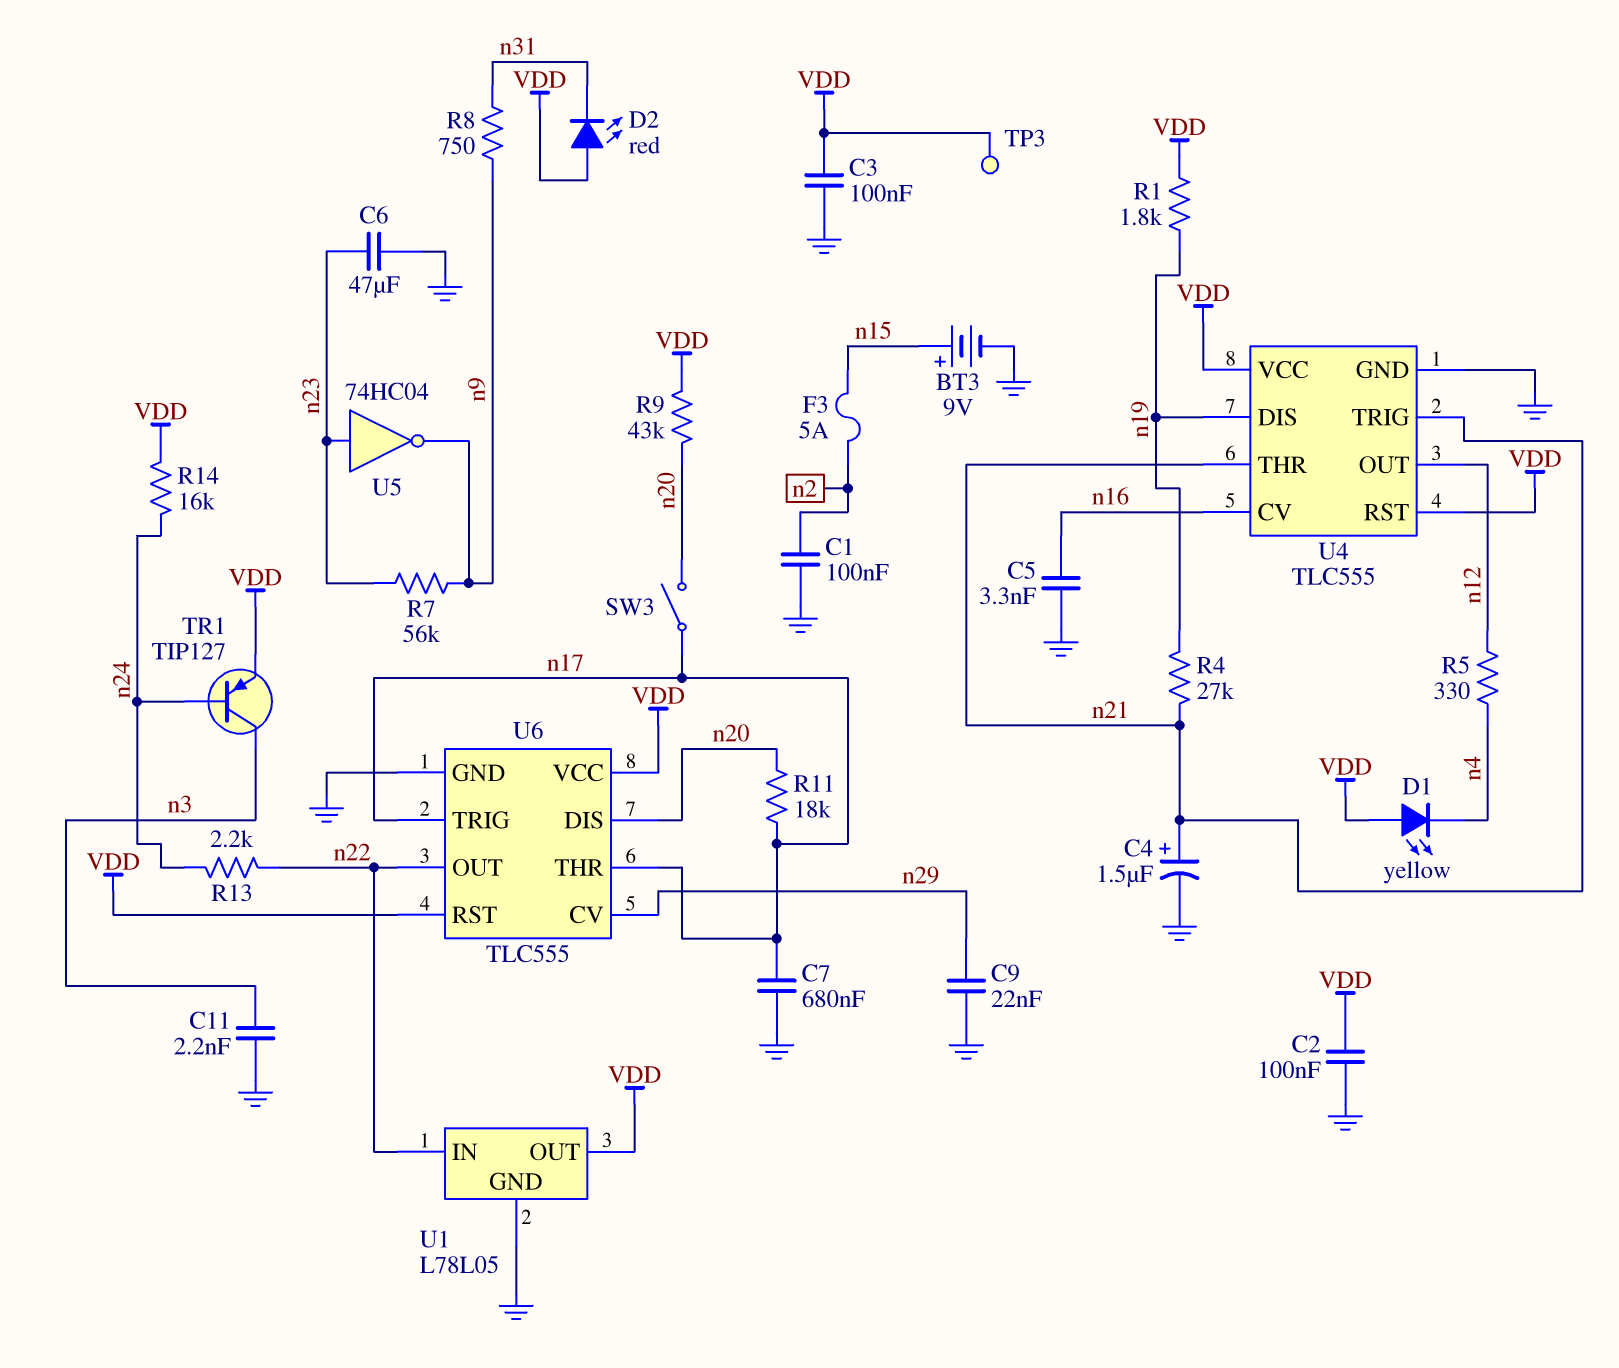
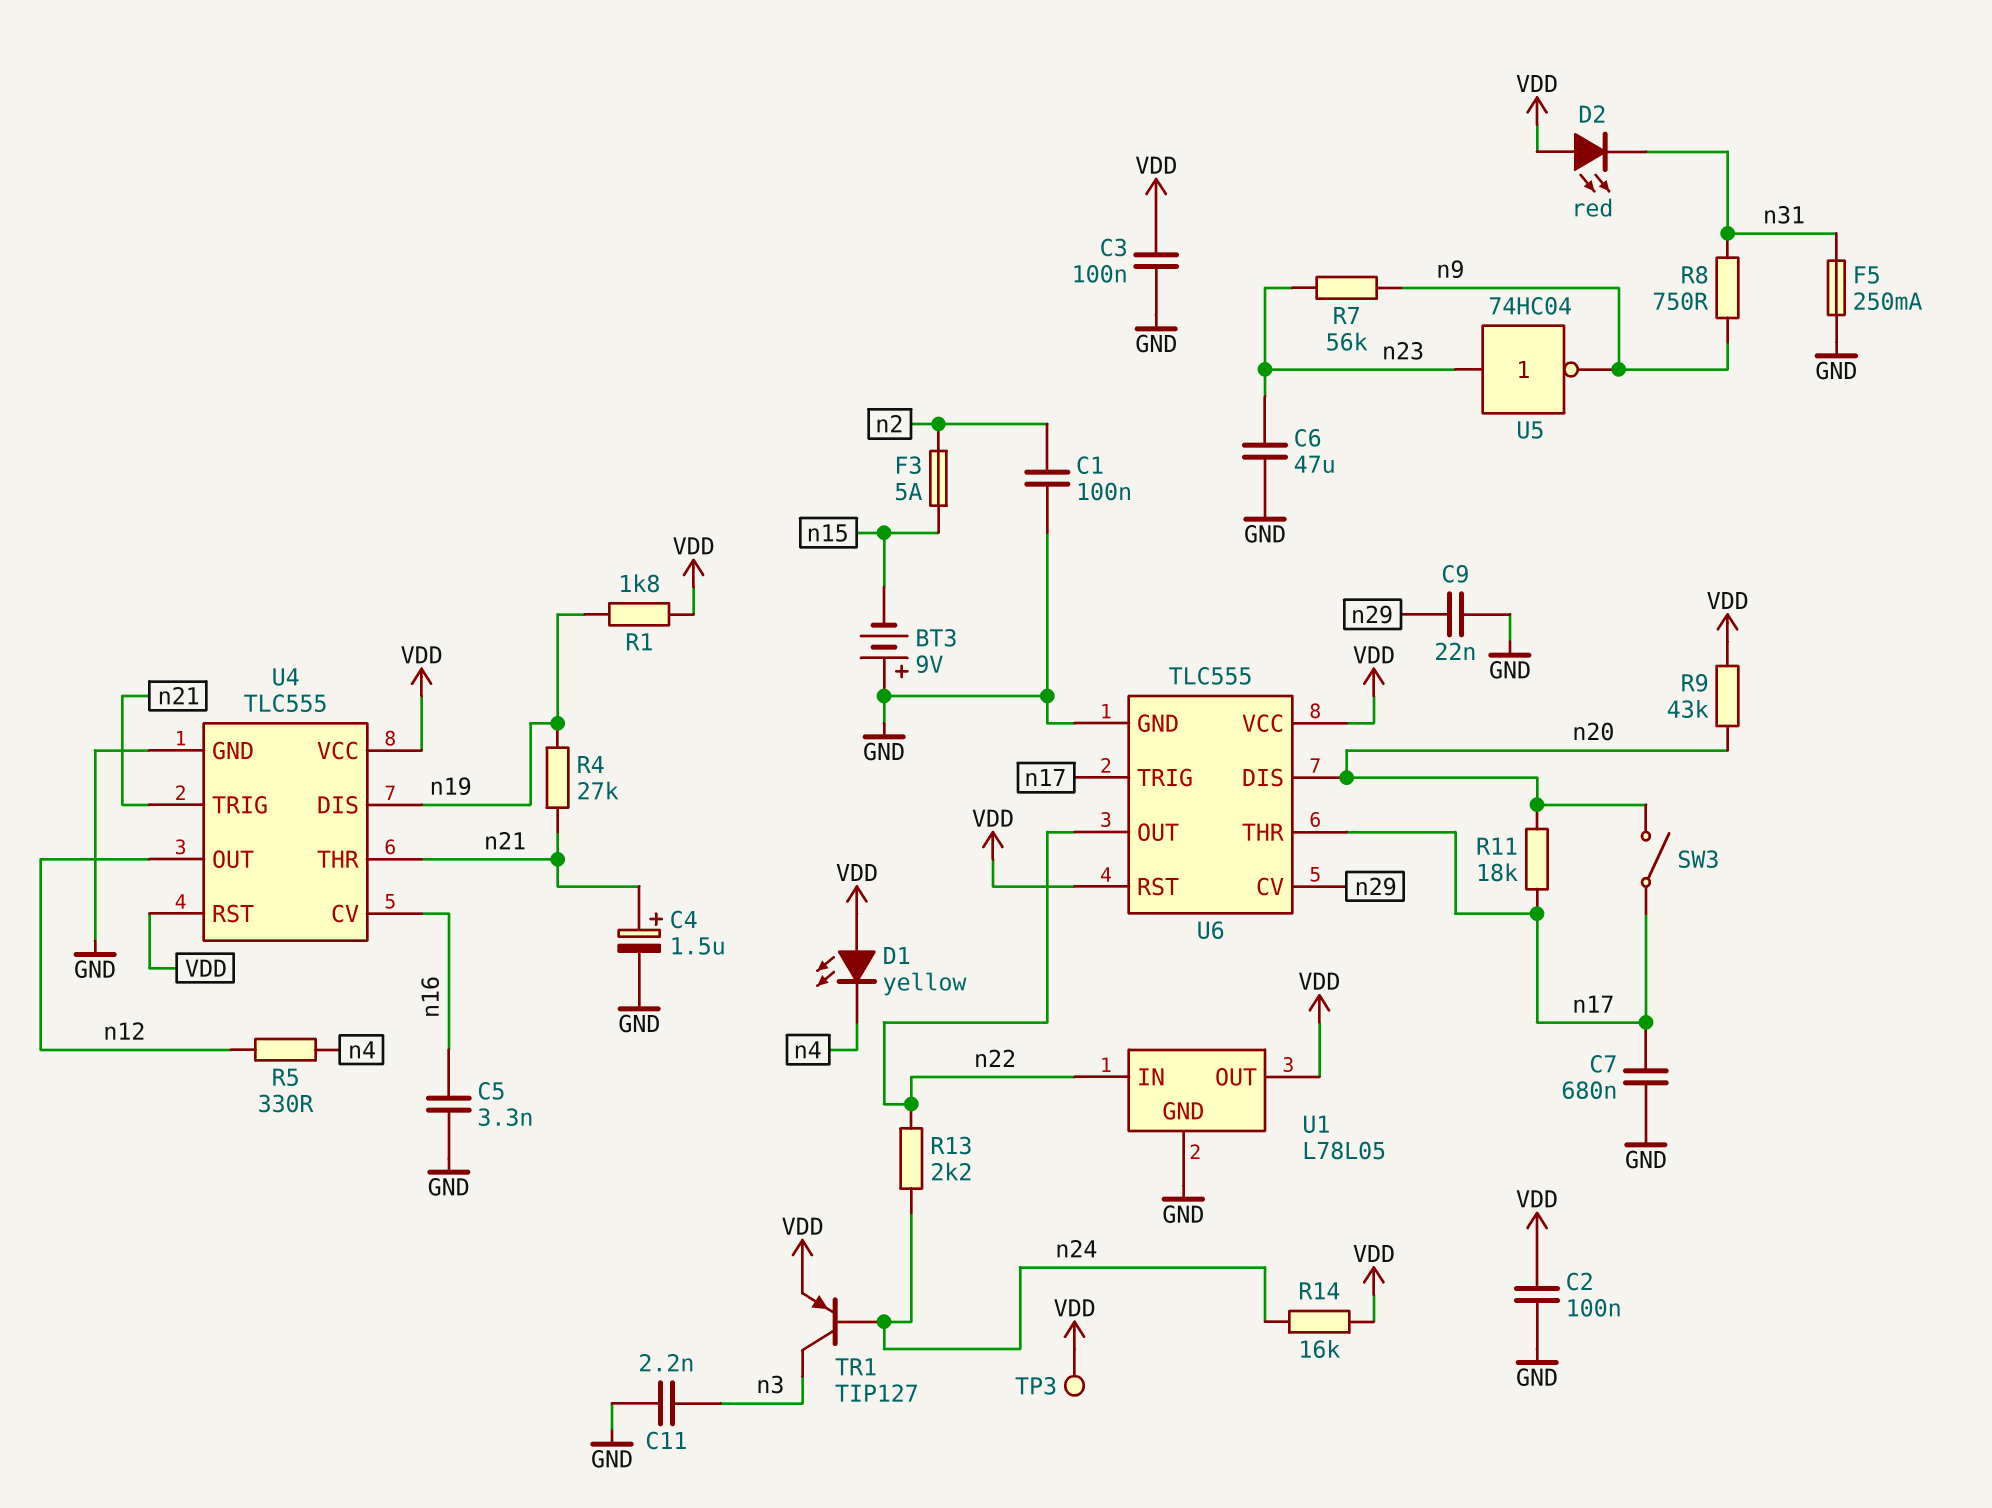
BT3: 9V (plus n15, minus GND) -> 9V (plus GND, minus n15)
F5: none -> 250mA (GND, n31)

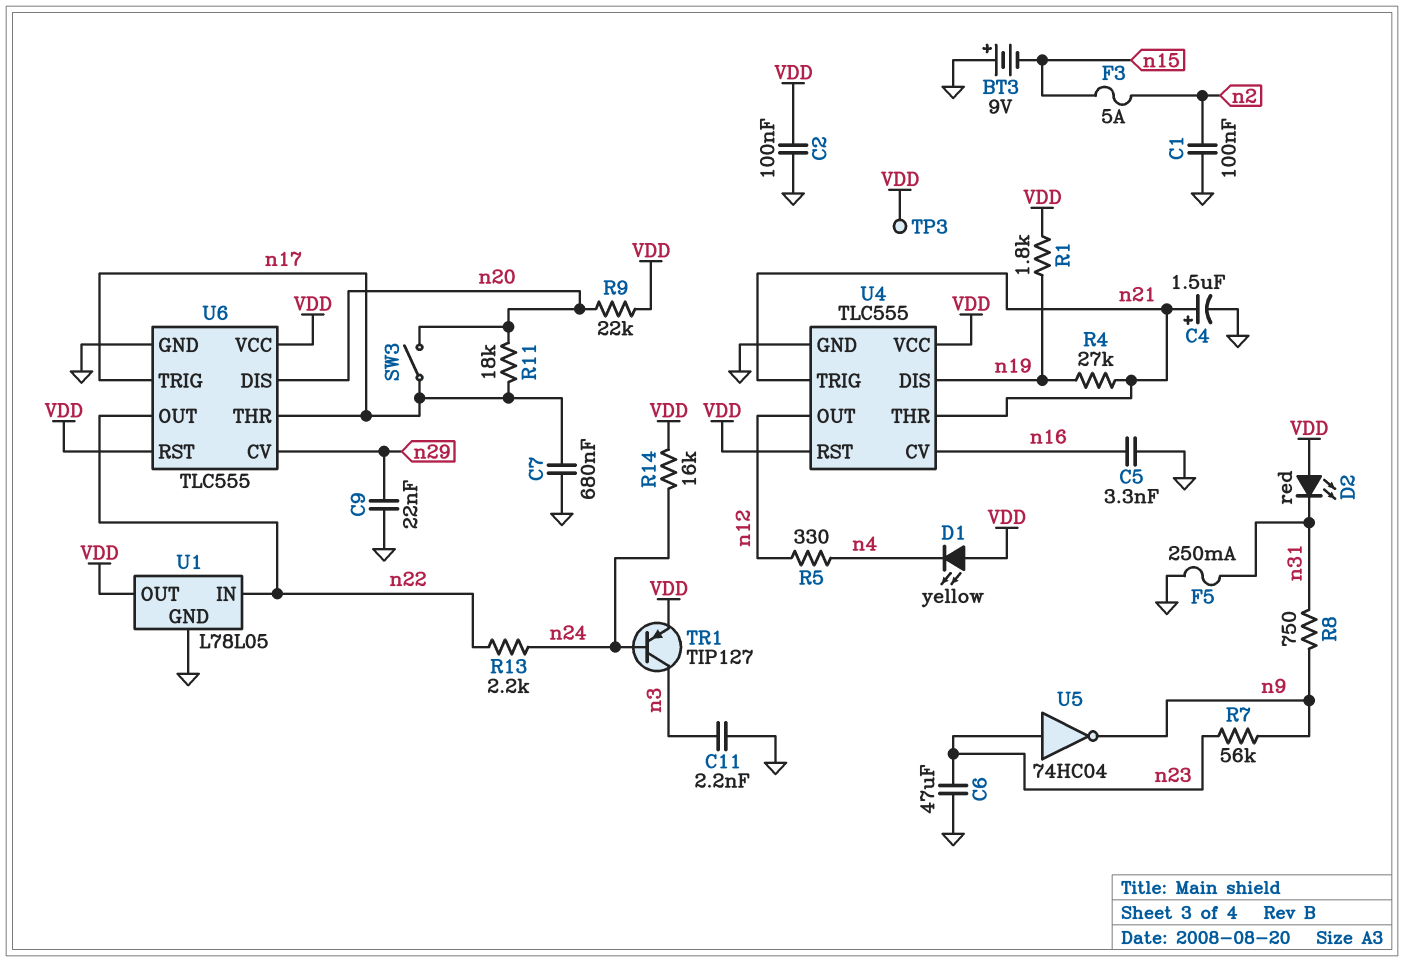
C3: 100nF (GND, VDD) -> none
R9: 43k (VDD, n20) -> 22k (VDD, n20)

